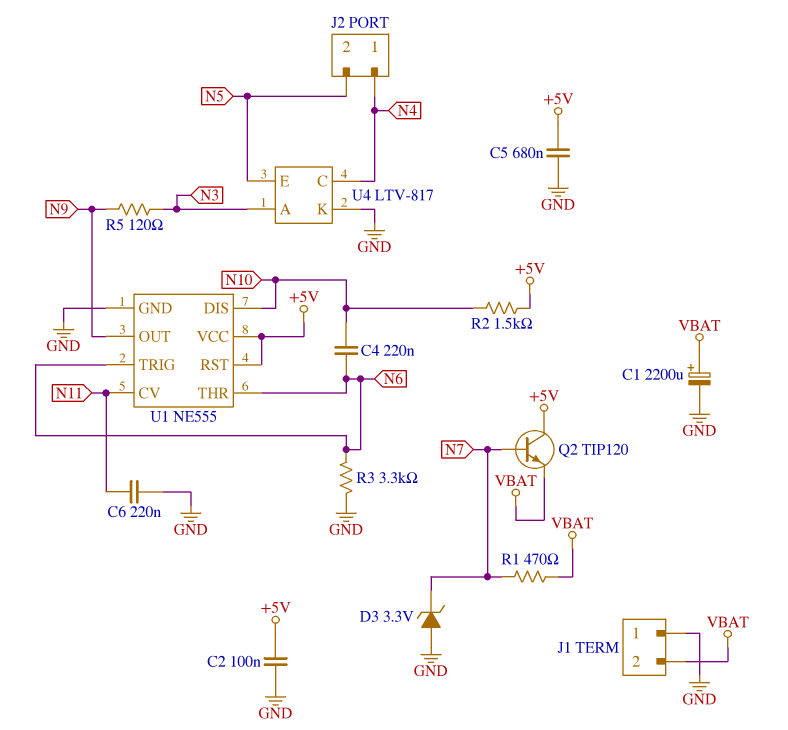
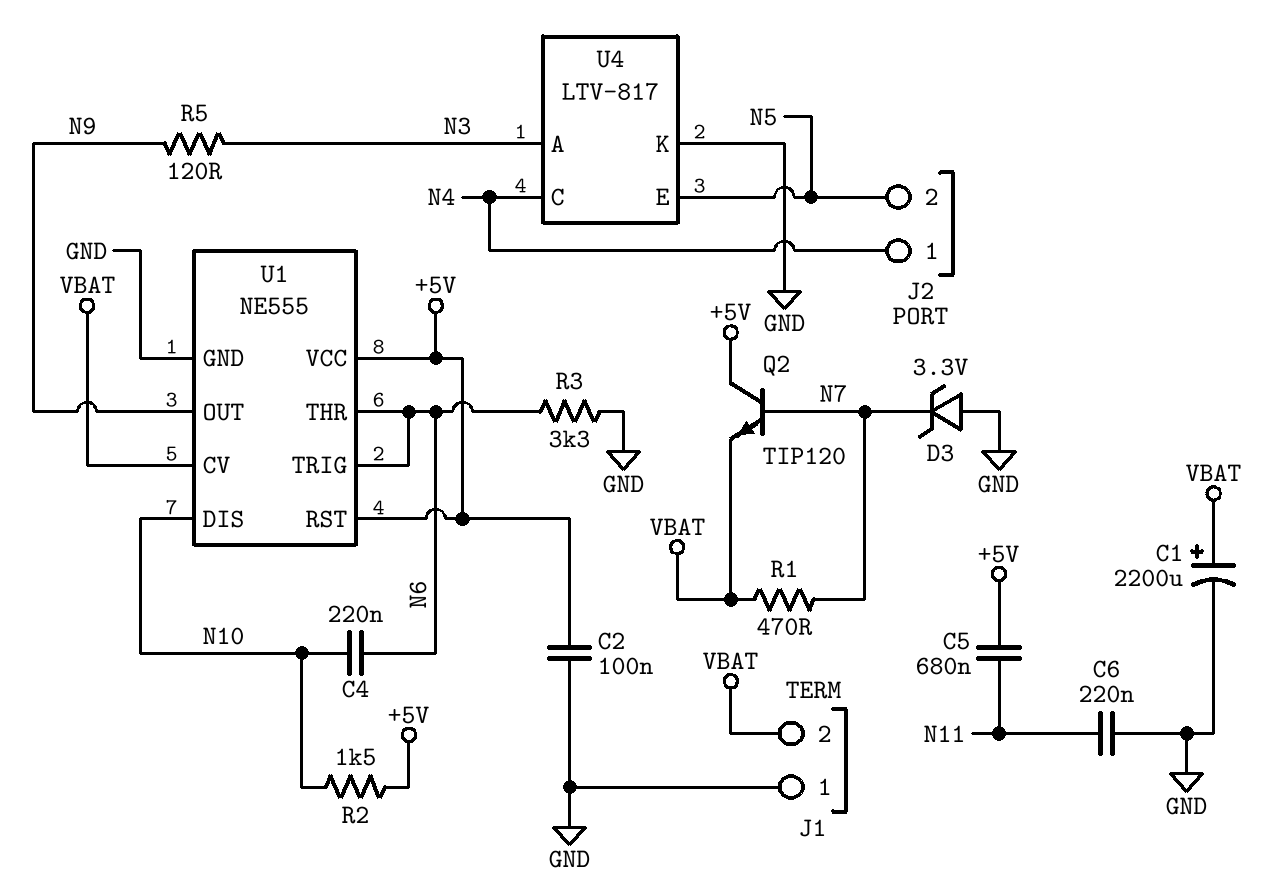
C5: 680nF (+5V, GND) -> 680nF (+5V, N11)
U1 pin CV: N11 -> VBAT

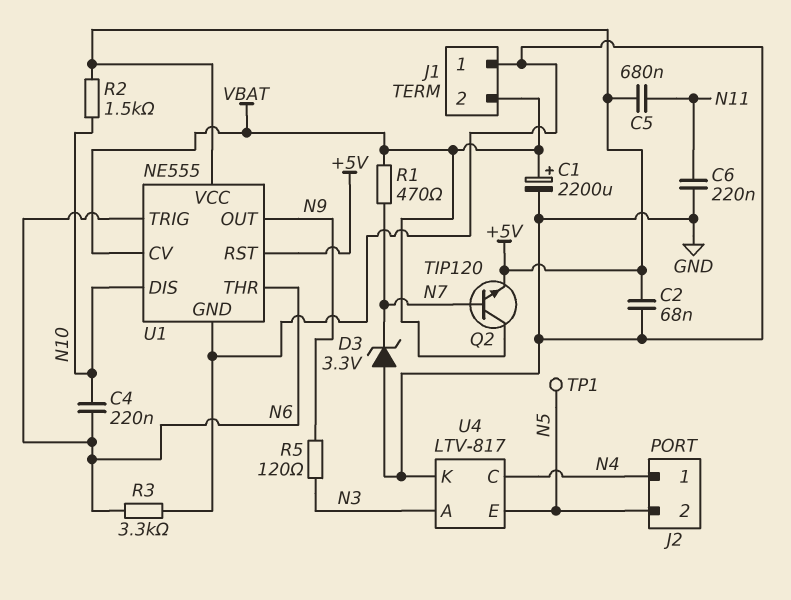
C2: 100nF (+5V, GND) -> 68nF (+5V, GND)
Q2: NPN TIP120 (B N7, C +5V, E VBAT) -> NPN TIP120 (B N7, C VBAT, E +5V)
TP1: none -> test point (N5)

